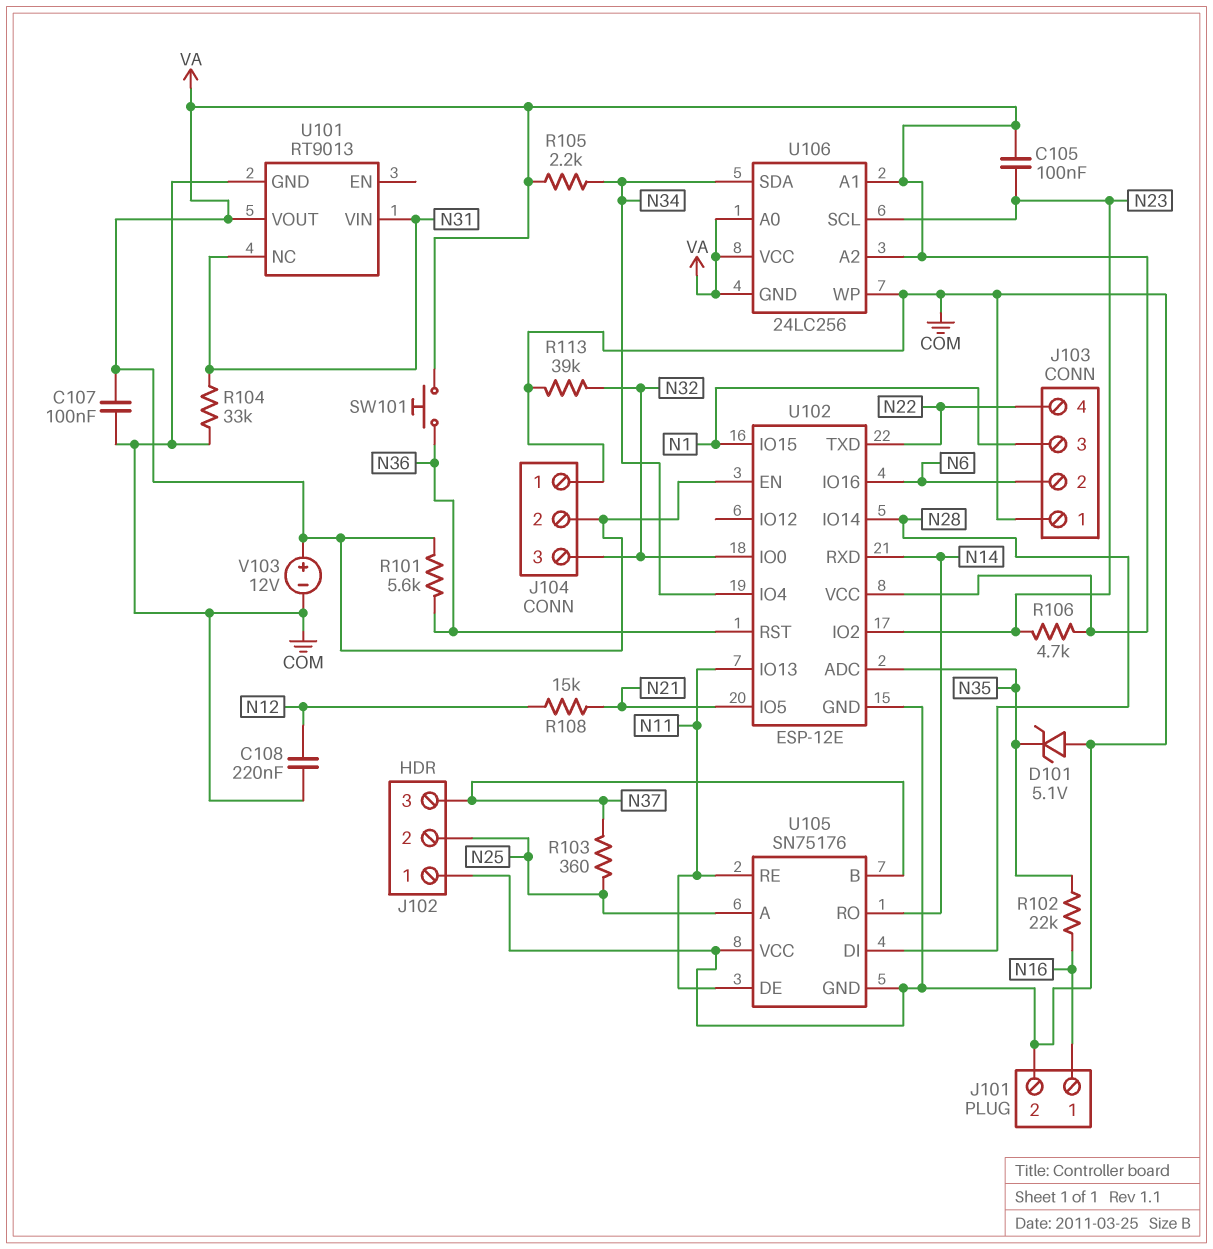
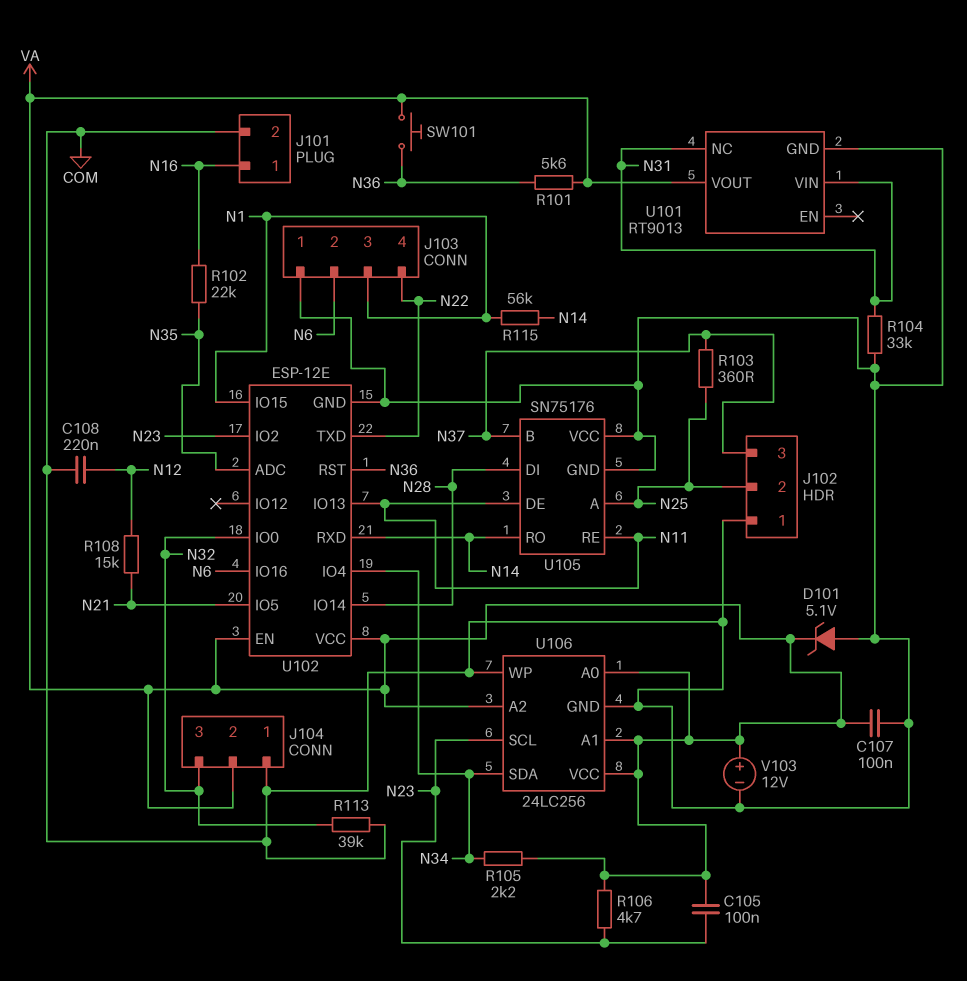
D101: zener 5.1V (A COM, K N35) -> zener 5.1V (A COM, K VA)
R115: none -> 56k (N1, N14)
U106 pin GND: VA -> COM

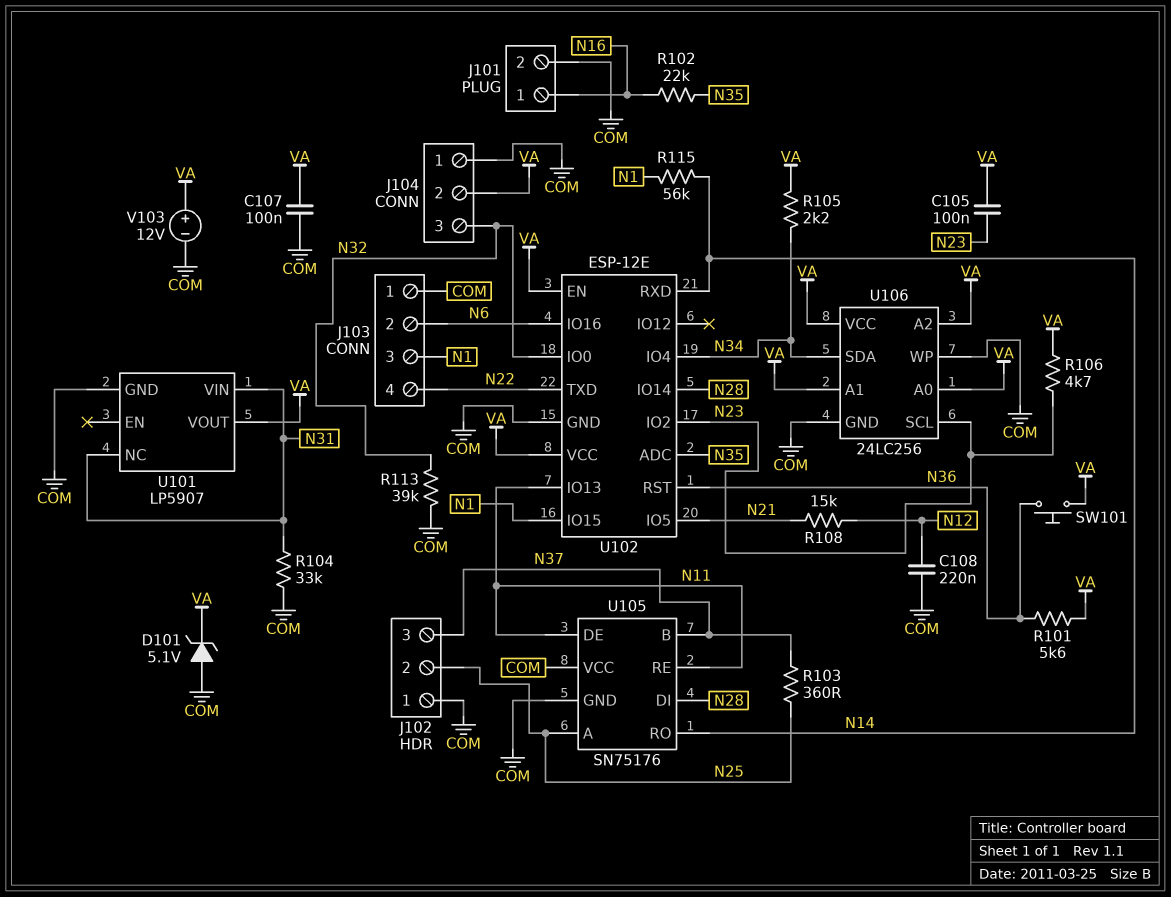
U101: RT9013 -> LP5907

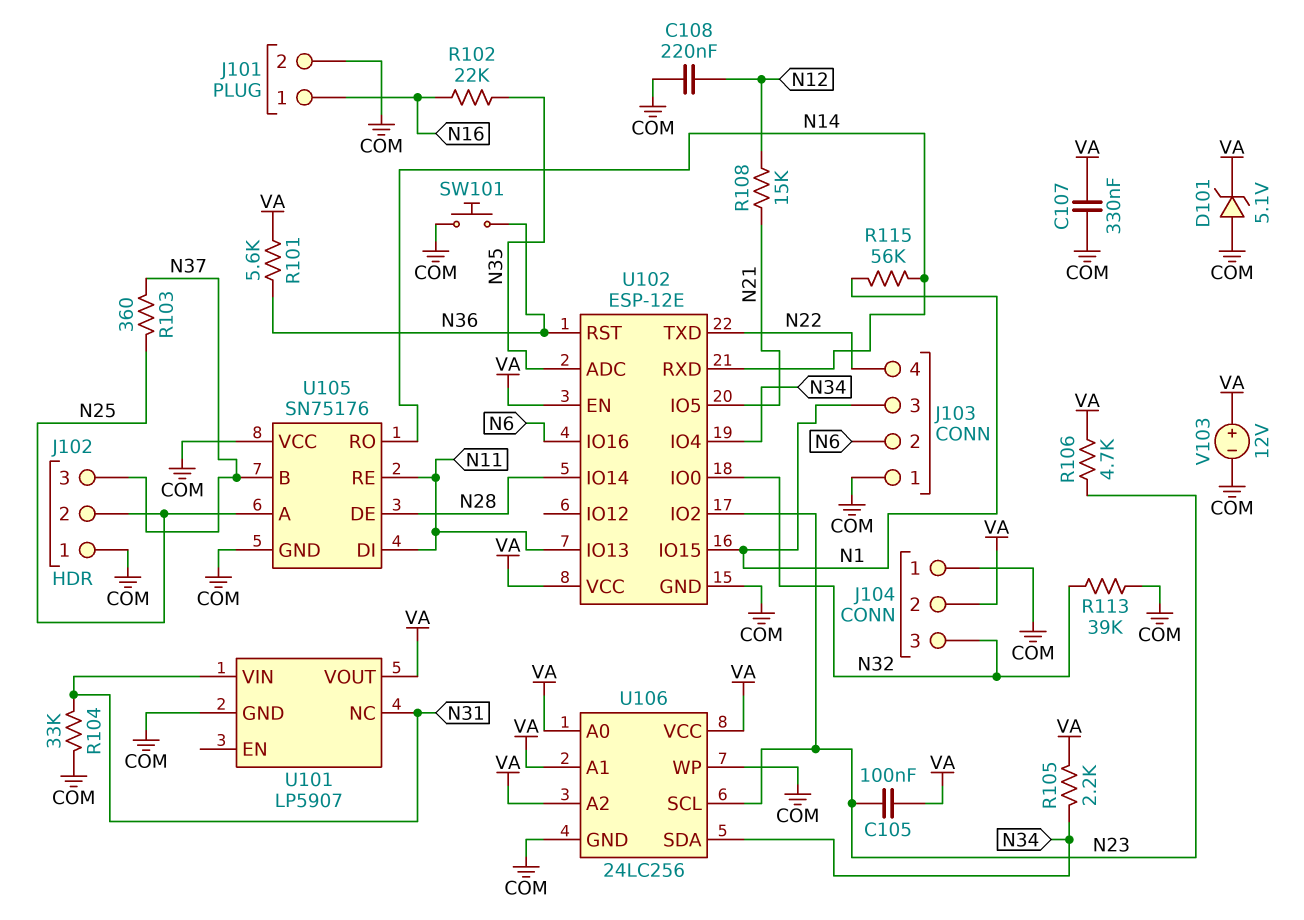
C107: 100nF (COM, VA) -> 330nF (COM, VA)
SW101: button (N36, VA) -> button (COM, N36)
U105 pin DE: N11 -> N28
U105 pin DI: N28 -> N11

